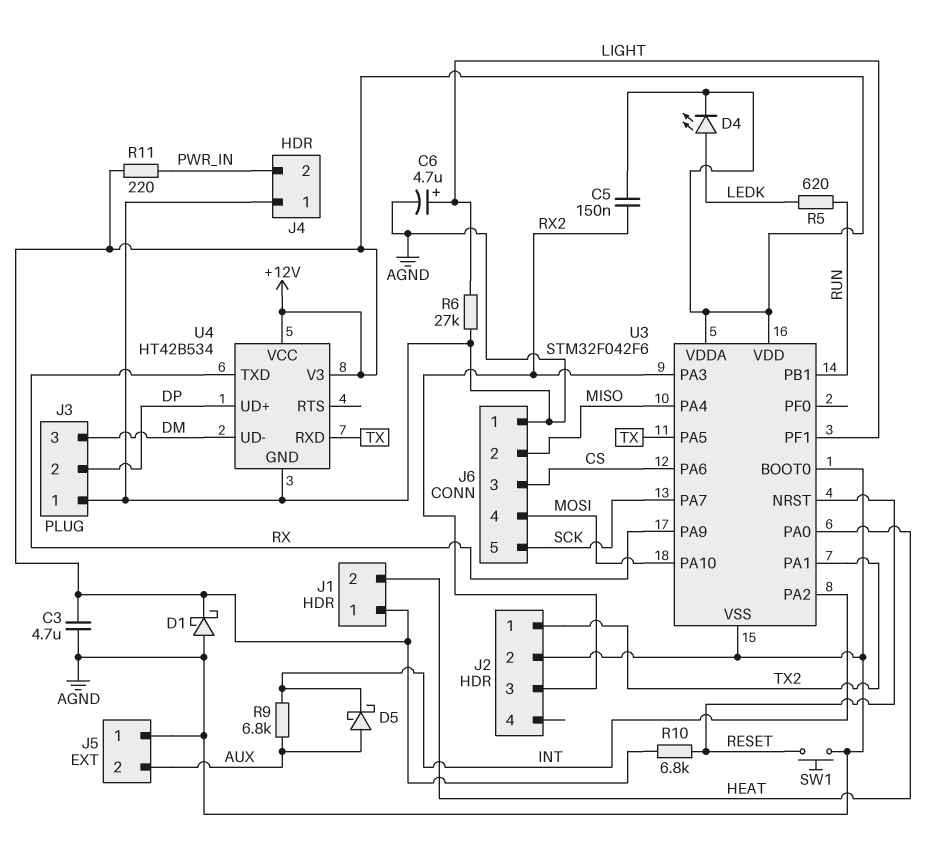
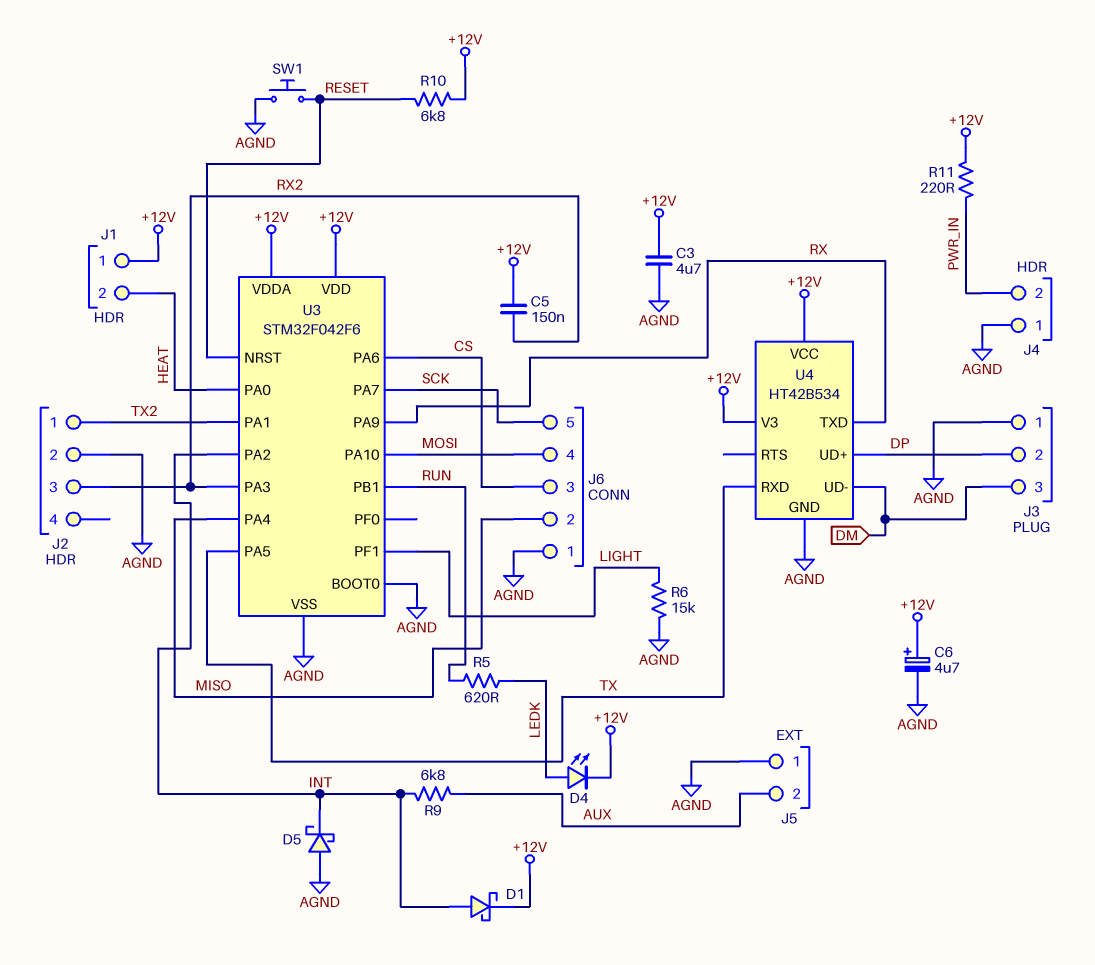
C6: 4.7uF (plus LIGHT, minus AGND) -> 4.7uF (plus +12V, minus AGND)
D1: schottky (A AGND, K +12V) -> schottky (A INT, K +12V)
D5: schottky (A AUX, K INT) -> schottky (A AGND, K INT)
R6: 27k (AGND, LIGHT) -> 15k (AGND, LIGHT)

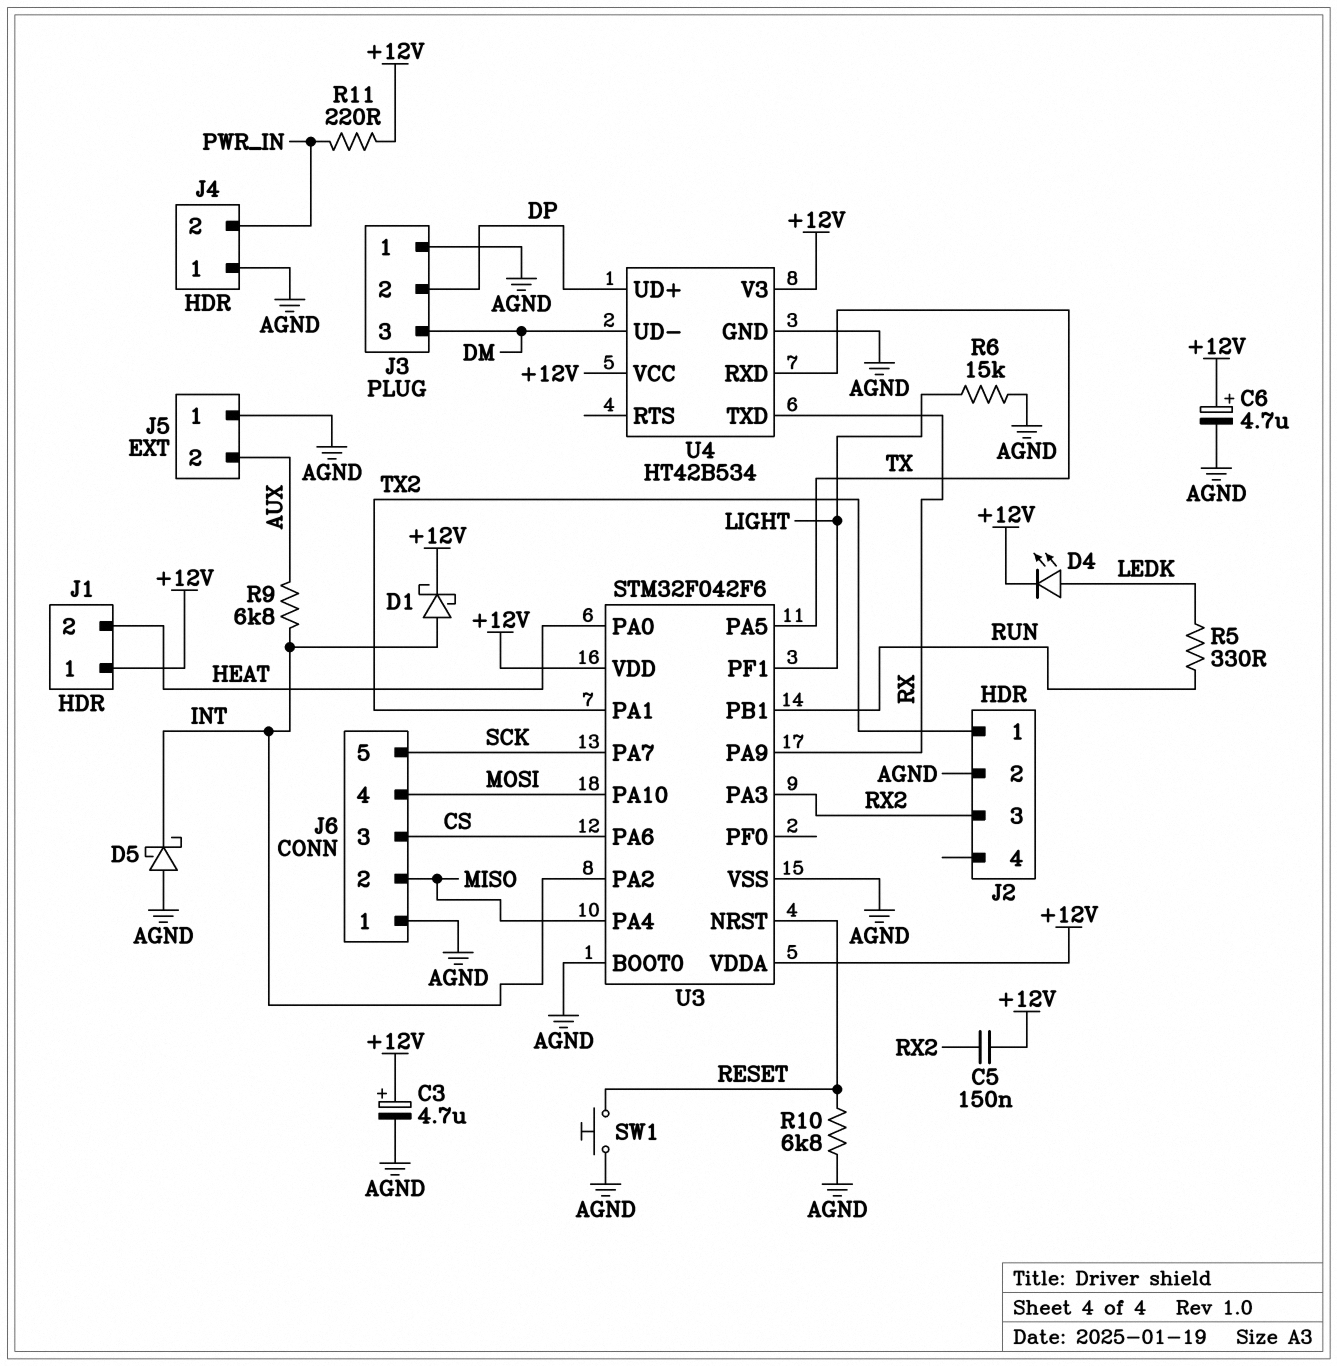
C3: 4.7uF (+12V, AGND) -> 4.7uF (plus +12V, minus AGND)
R5: 620 (LEDK, RUN) -> 330 (LEDK, RUN)
R10: 6.8k (+12V, RESET) -> 6.8k (AGND, RESET)

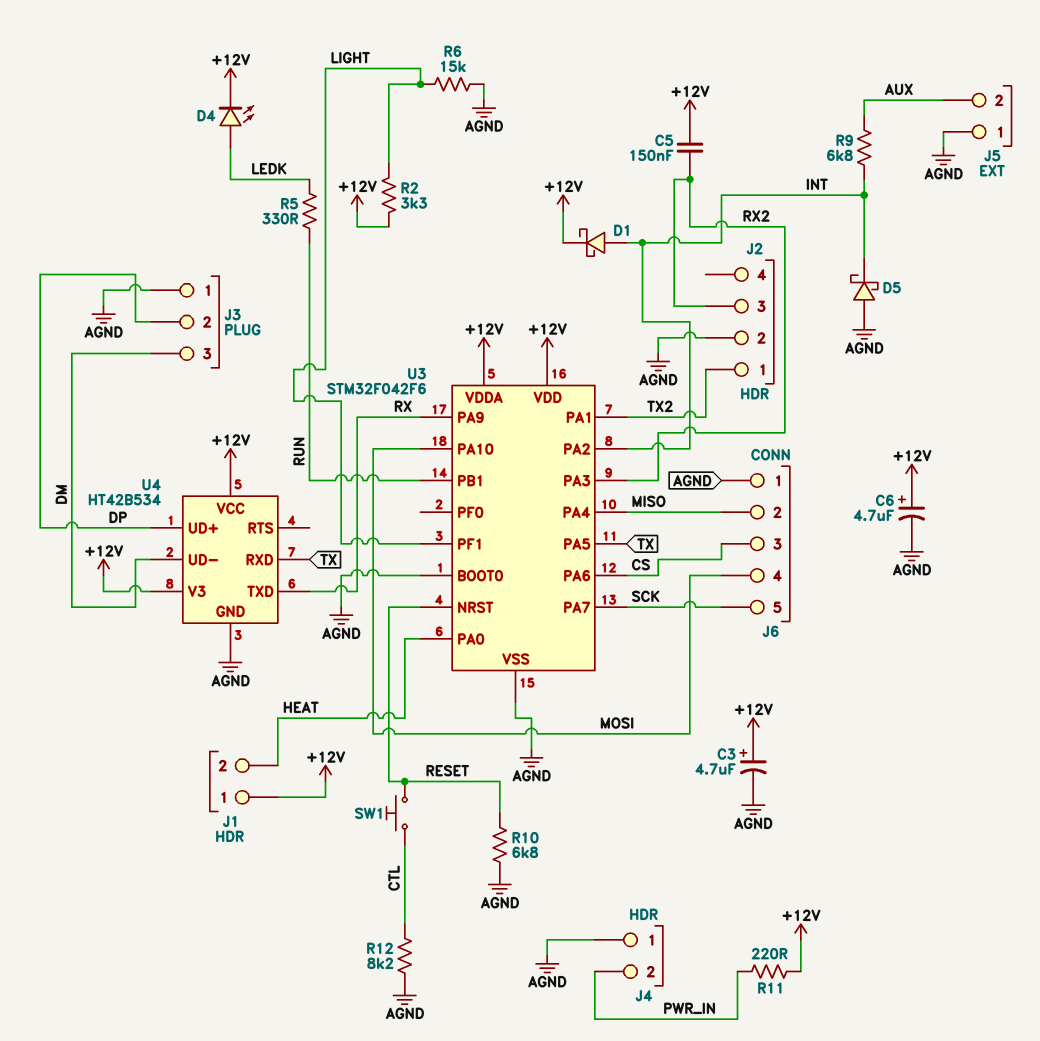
R2: none -> 3.3k (+12V, LIGHT)
R12: none -> 8.2k (AGND, CTL)
SW1: button (AGND, RESET) -> button (CTL, RESET)

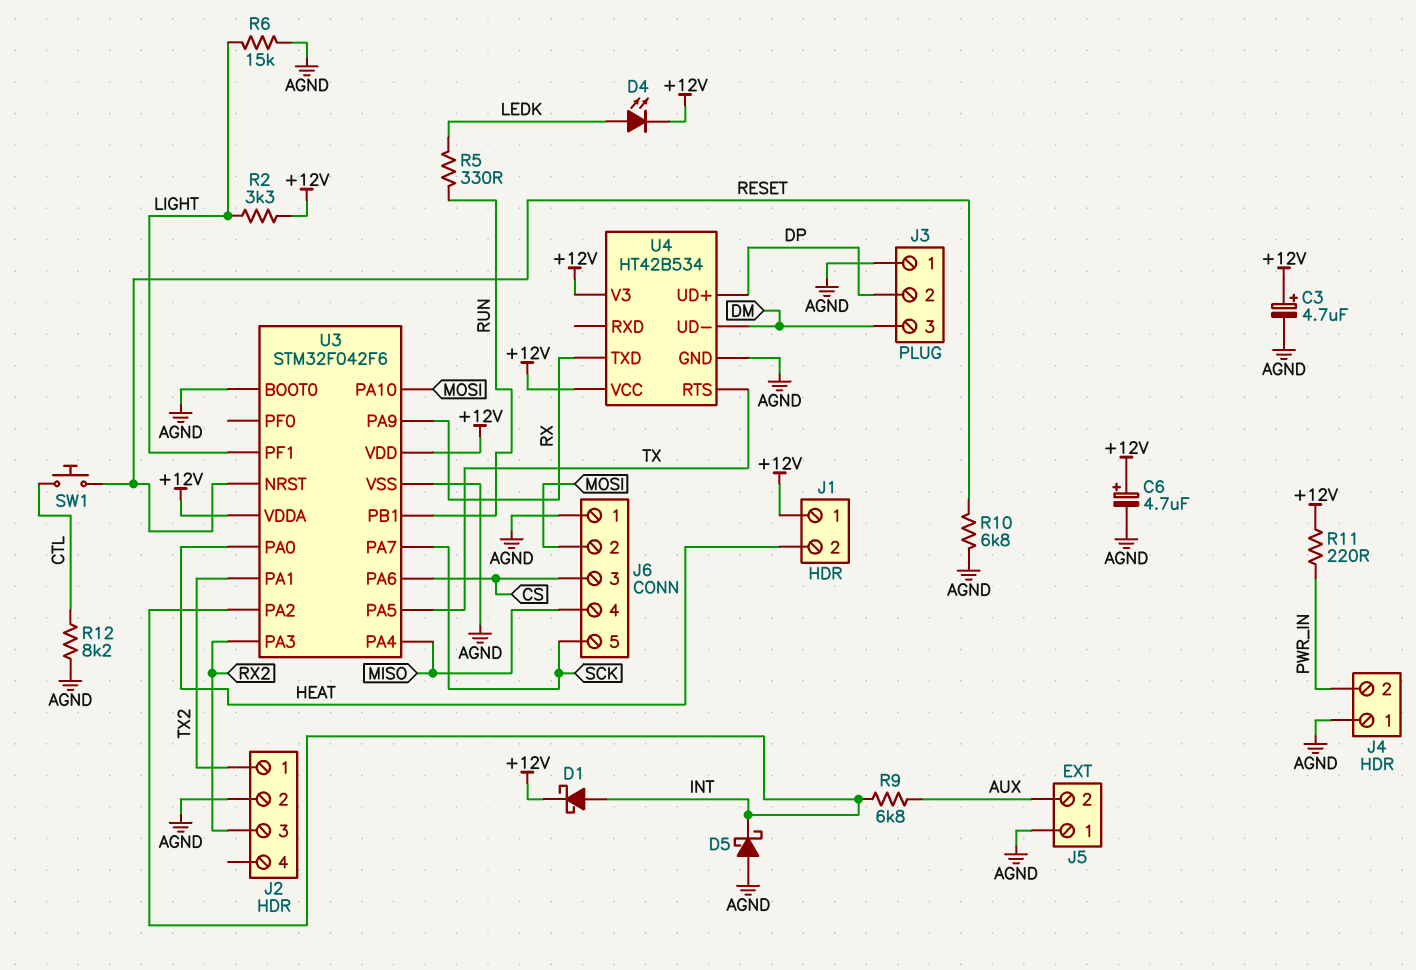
C5: 150nF (+12V, RX2) -> none
J6 pin 2: MISO -> MOSI
J6 pin 4: MOSI -> MISO
U4 pin RTS: none -> TX
U4 pin RXD: TX -> none

